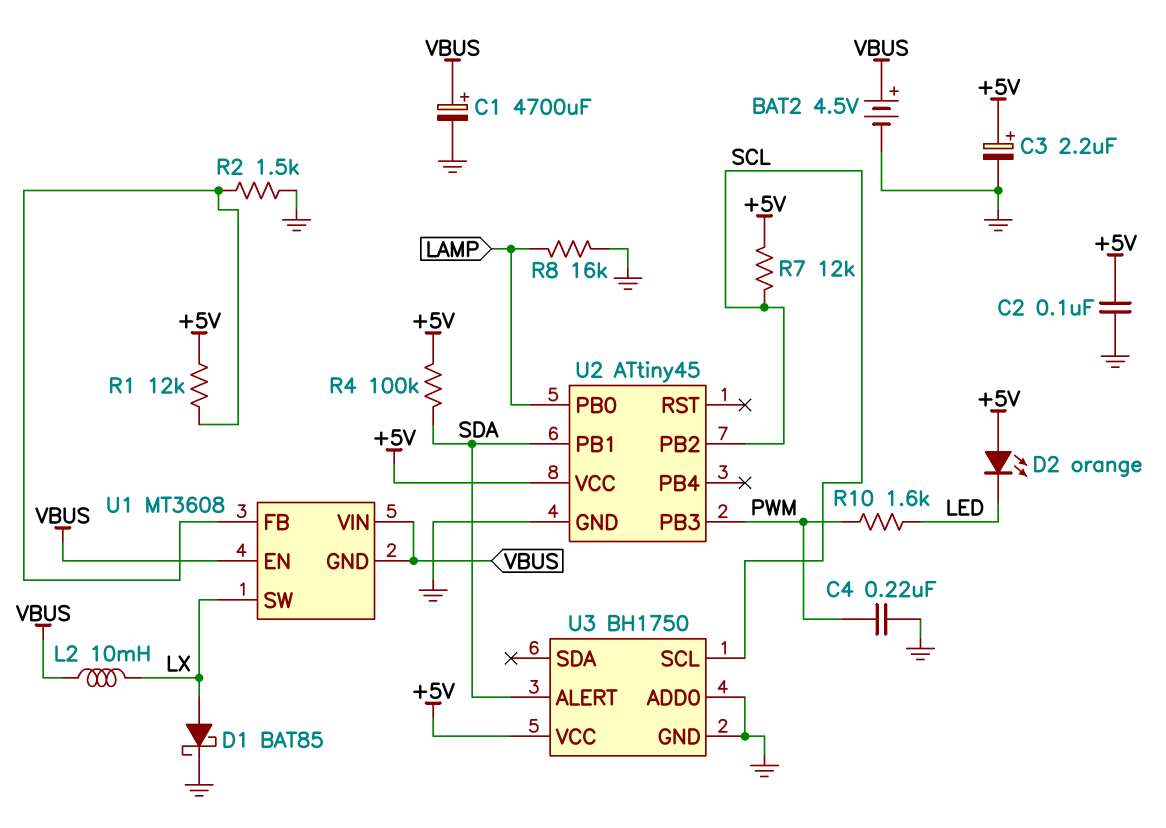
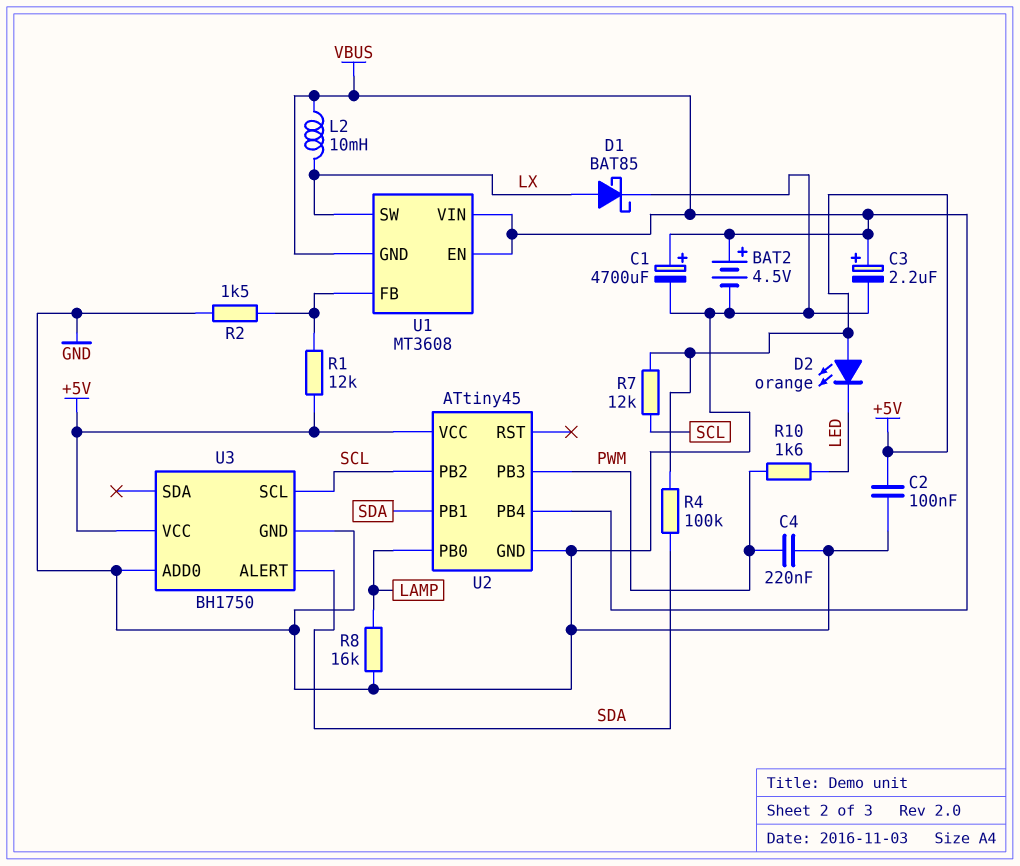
C3: 2.2uF (plus +5V, minus GND) -> 2.2uF (plus VBUS, minus GND)
U2 pin PB4: none -> VBUS

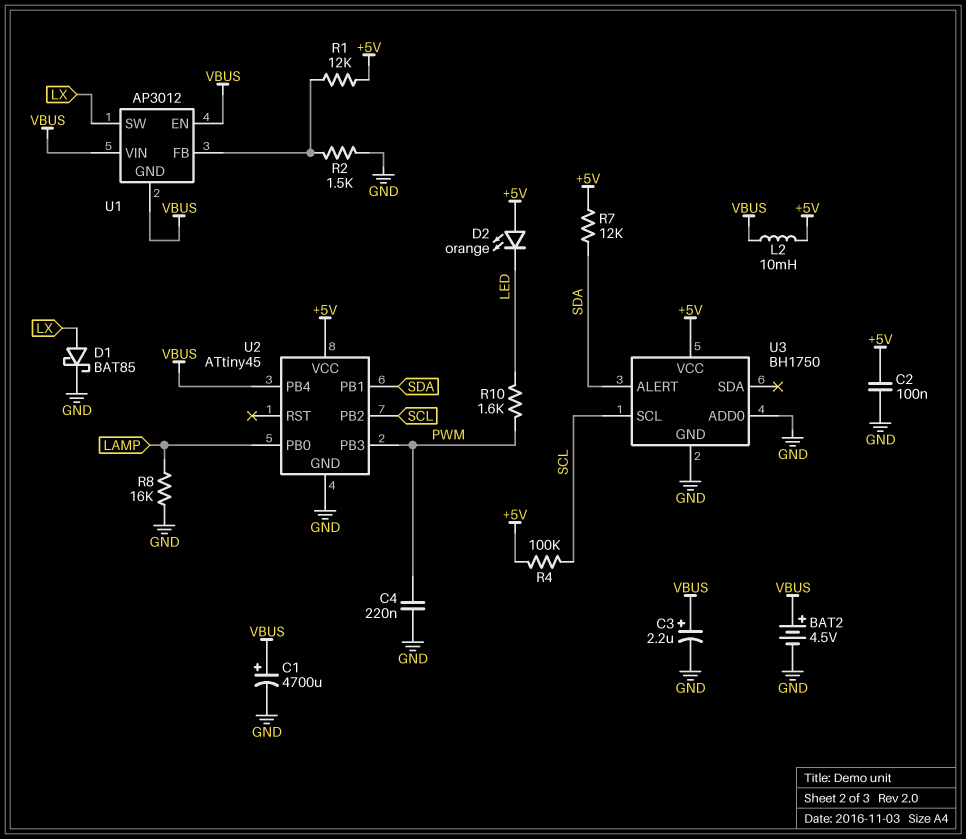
L2: 10mH (LX, VBUS) -> 10mH (+5V, VBUS)
R4: 100k (+5V, SDA) -> 100k (+5V, SCL)
R7: 12k (+5V, SCL) -> 12k (+5V, SDA)
U1: MT3608 -> AP3012

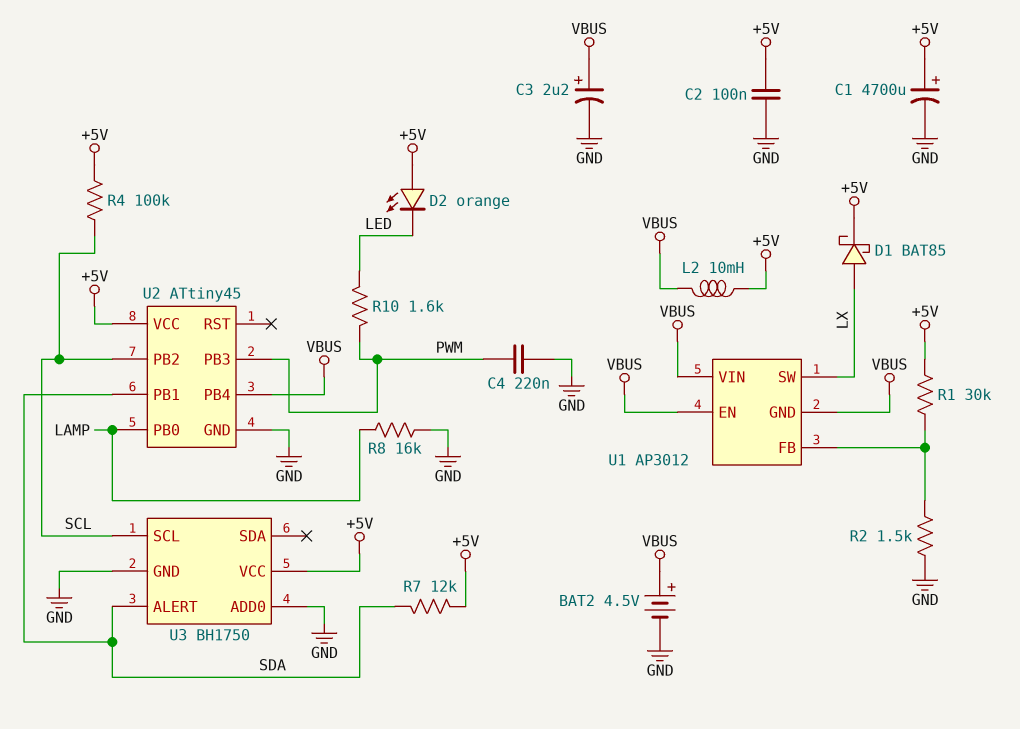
C1: 4700uF (plus VBUS, minus GND) -> 4700uF (plus +5V, minus GND)
D1: schottky BAT85 (A LX, K GND) -> schottky BAT85 (A LX, K +5V)
R1: 12k (+5V, U1/FB) -> 30k (+5V, U1/FB)

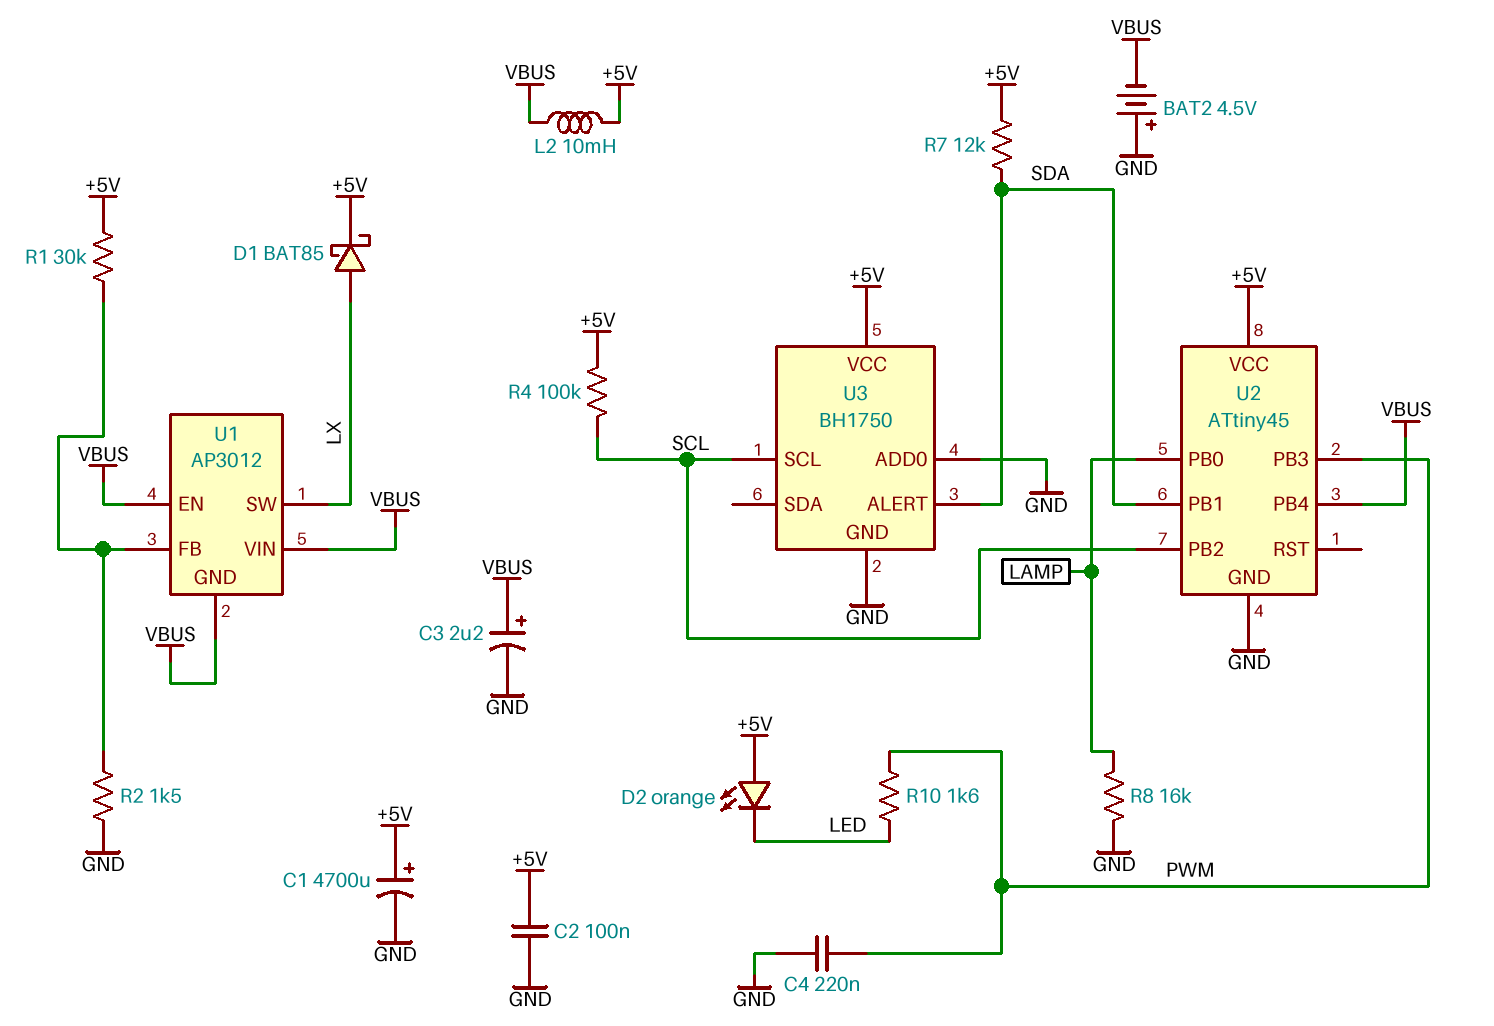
BAT2: 4.5V (plus VBUS, minus GND) -> 4.5V (plus GND, minus VBUS)

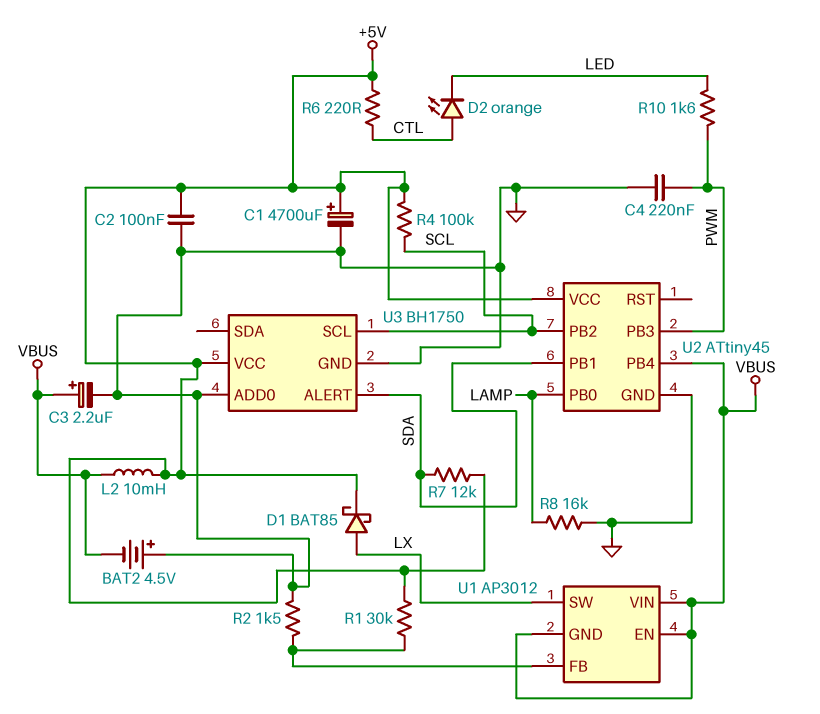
D2: LED orange (A +5V, K LED) -> LED orange (A CTL, K LED)
R6: none -> 220 (+5V, CTL)

